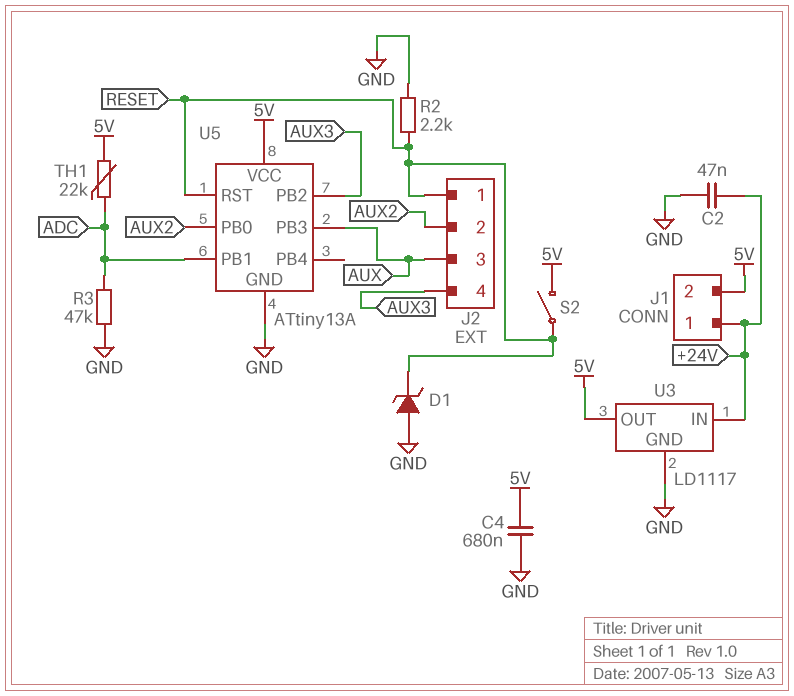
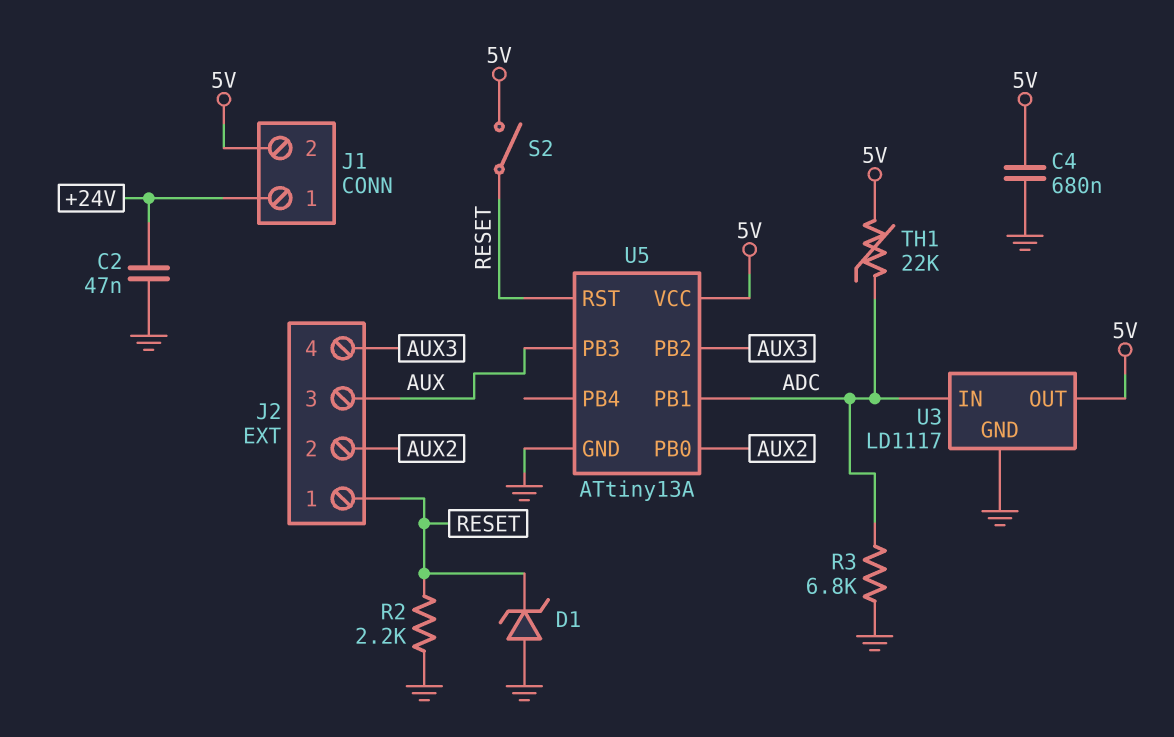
R3: 47k (ADC, GND) -> 6.8k (ADC, GND)
U3 pin IN: +24V -> ADC

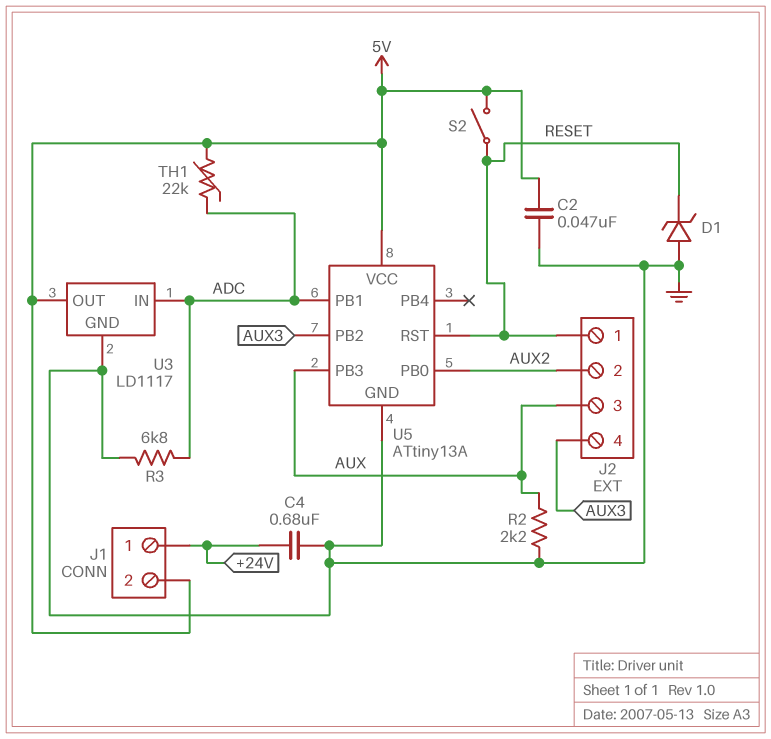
C2: 47nF (+24V, GND) -> 47nF (5V, GND)
C4: 680nF (5V, GND) -> 680nF (+24V, GND)
R2: 2.2k (GND, RESET) -> 2.2k (AUX, GND)

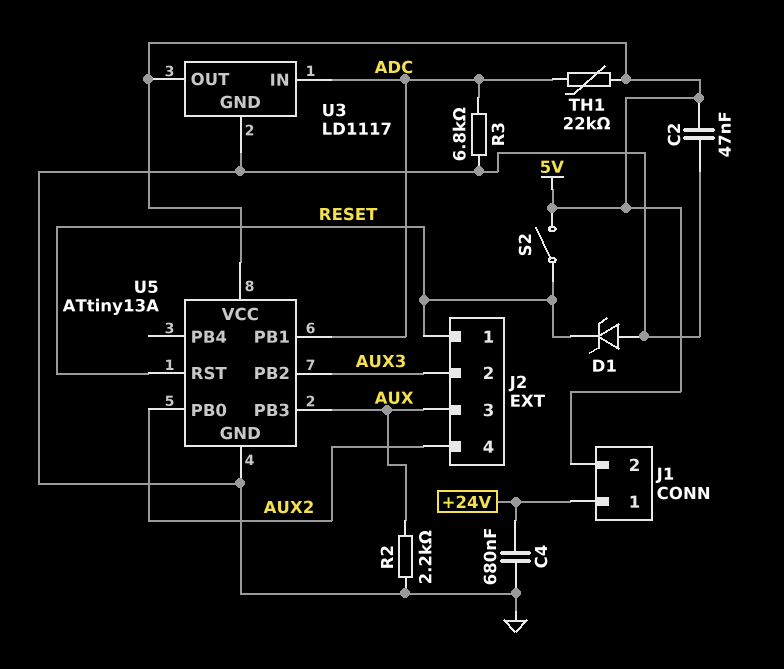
J2 pin 2: AUX2 -> AUX3
J2 pin 4: AUX3 -> AUX2

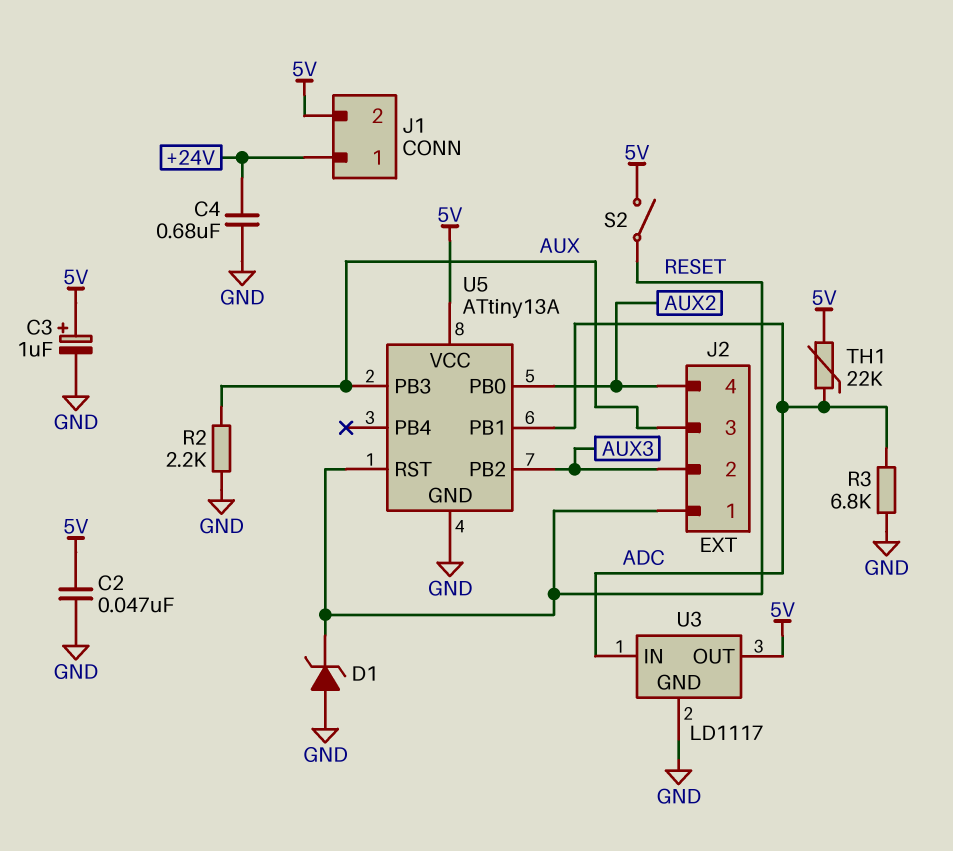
C3: none -> 1uF (plus 5V, minus GND)

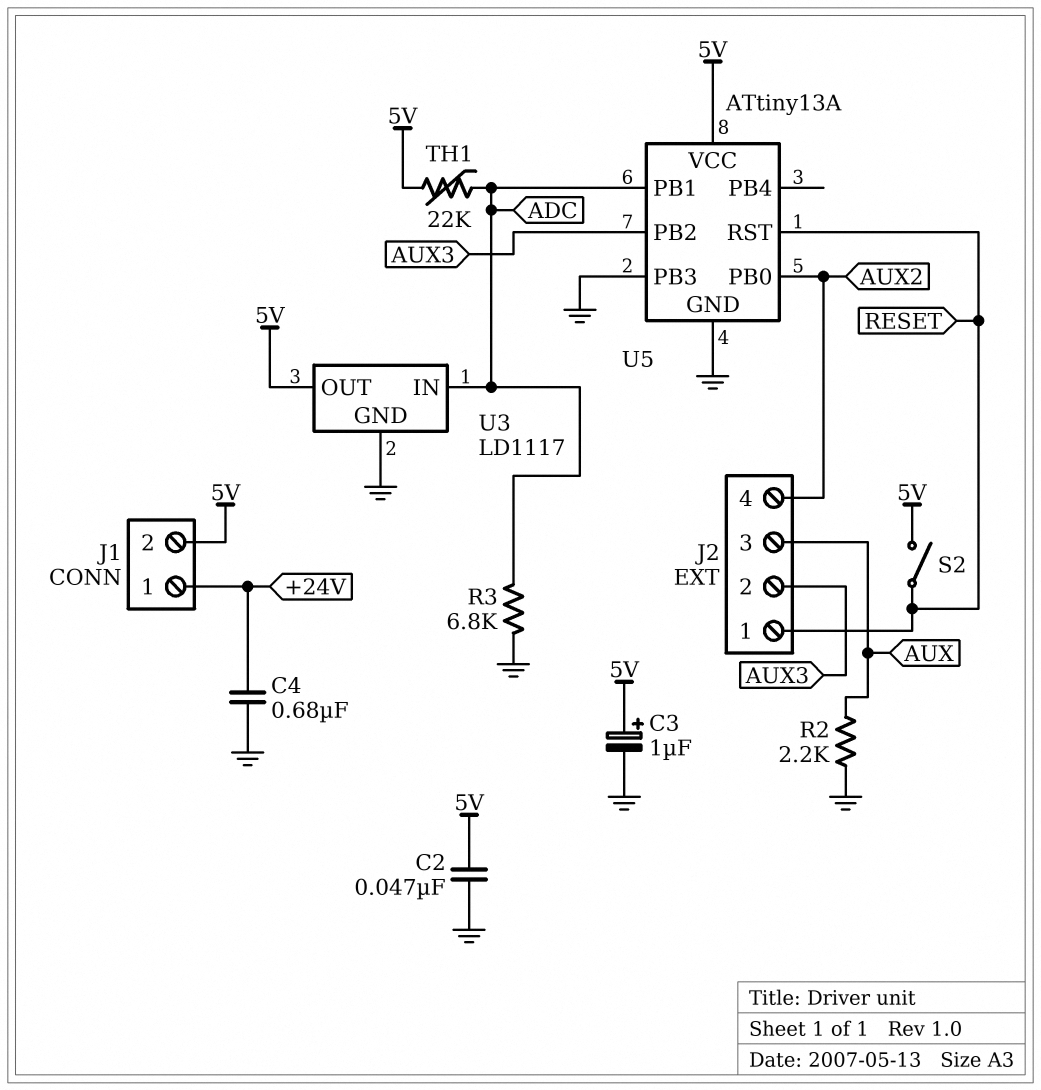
D1: zener (A GND, K RESET) -> none
U5 pin PB3: AUX -> GND

